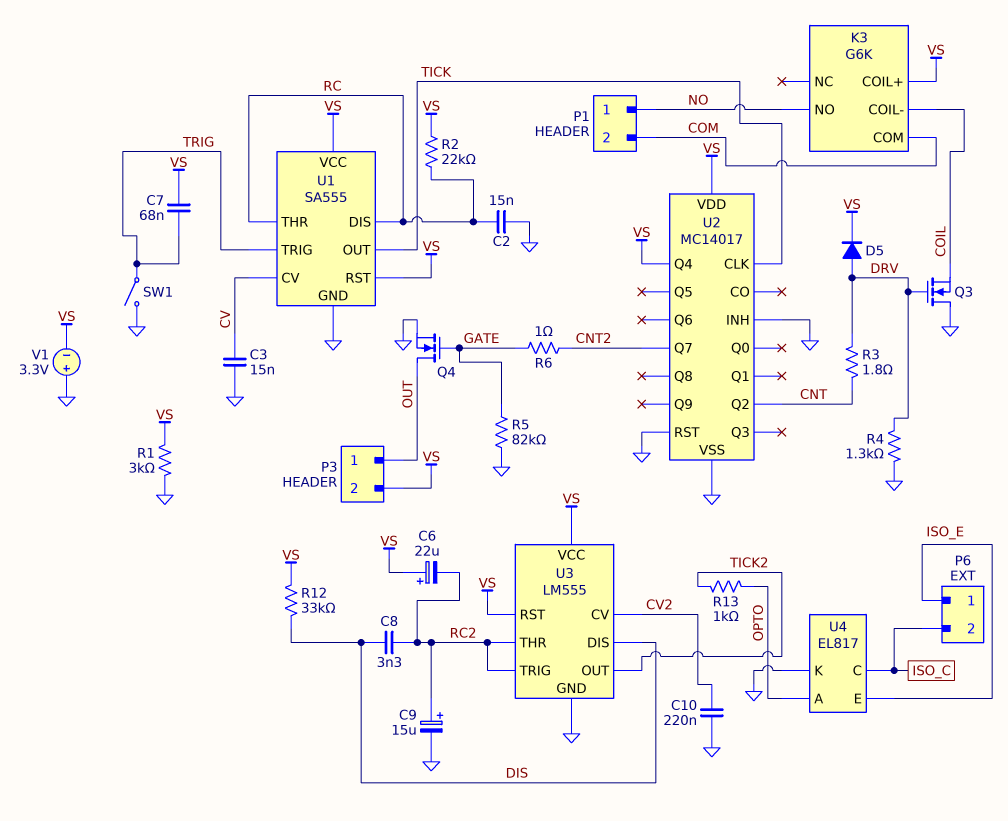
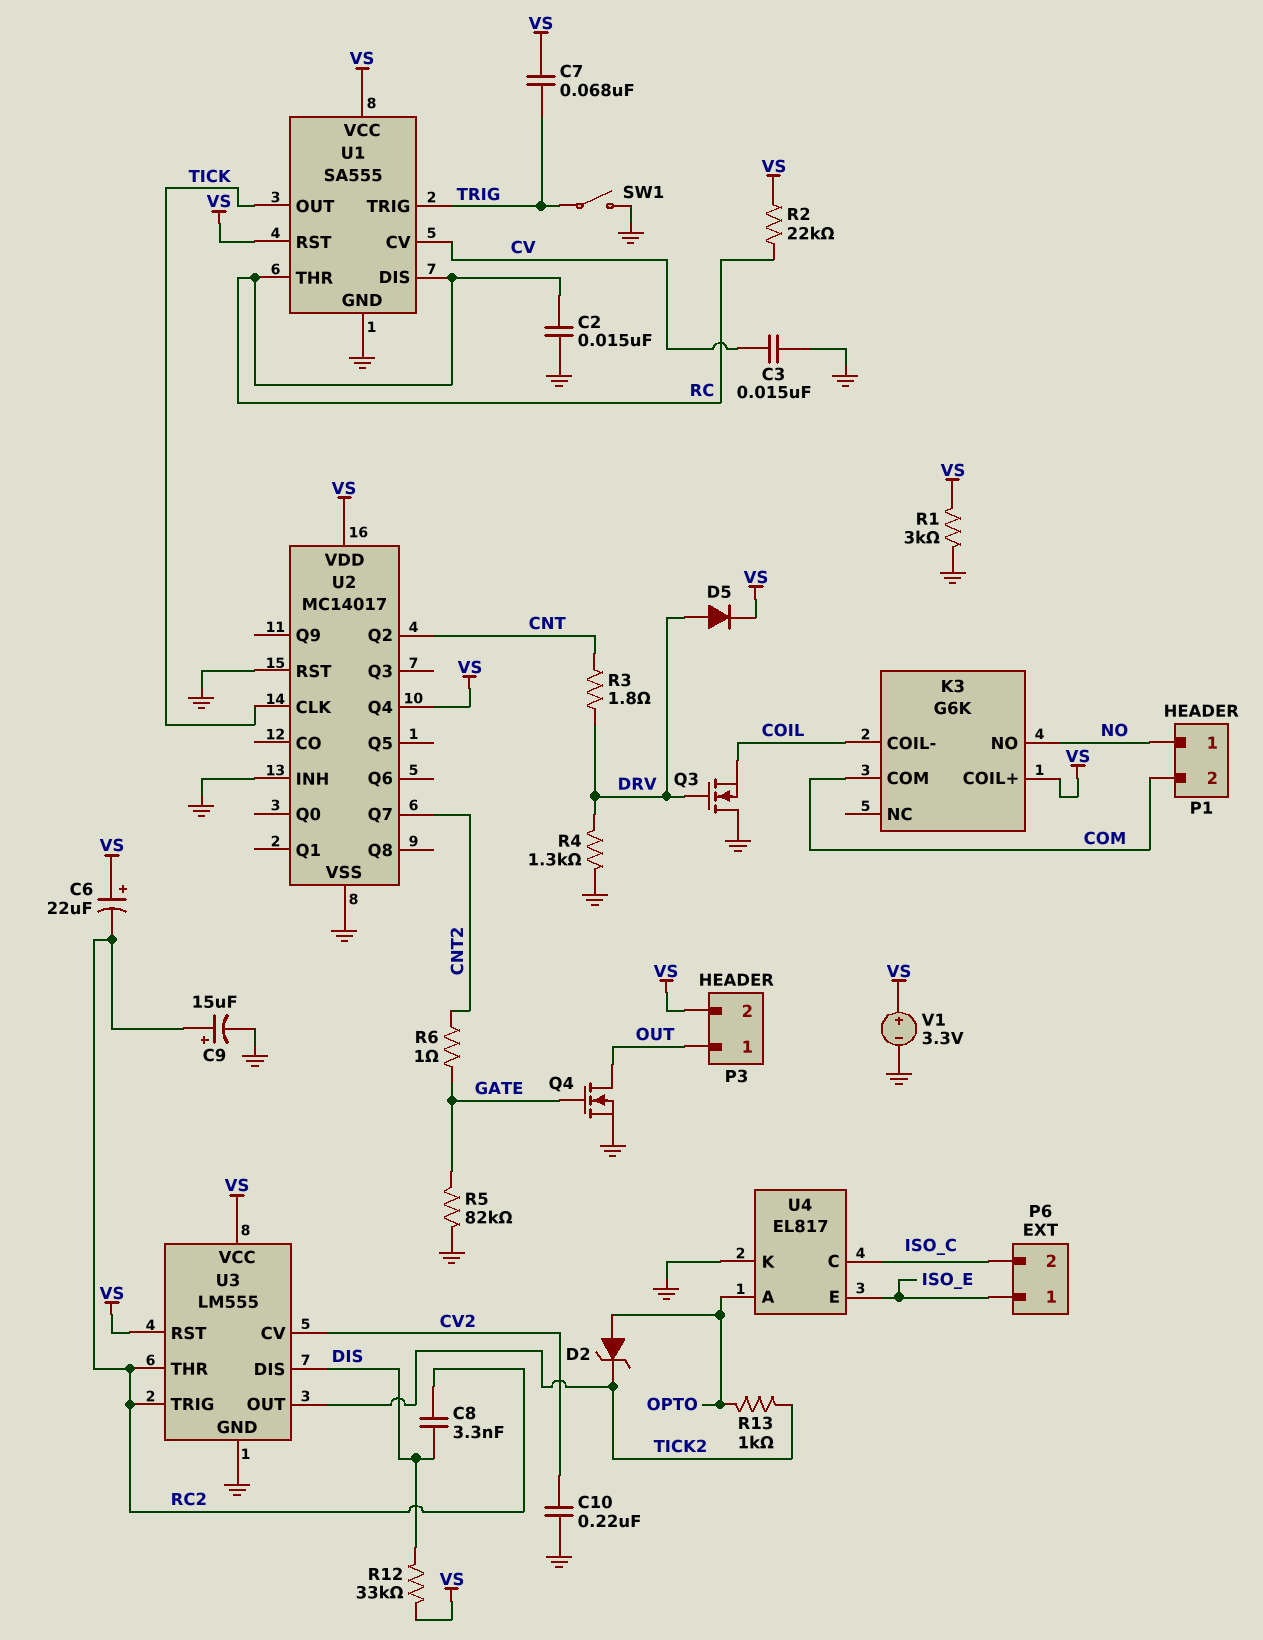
D2: none -> zener (A OPTO, K TICK2)
V1: 3.3V (plus GND, minus VS) -> 3.3V (plus VS, minus GND)

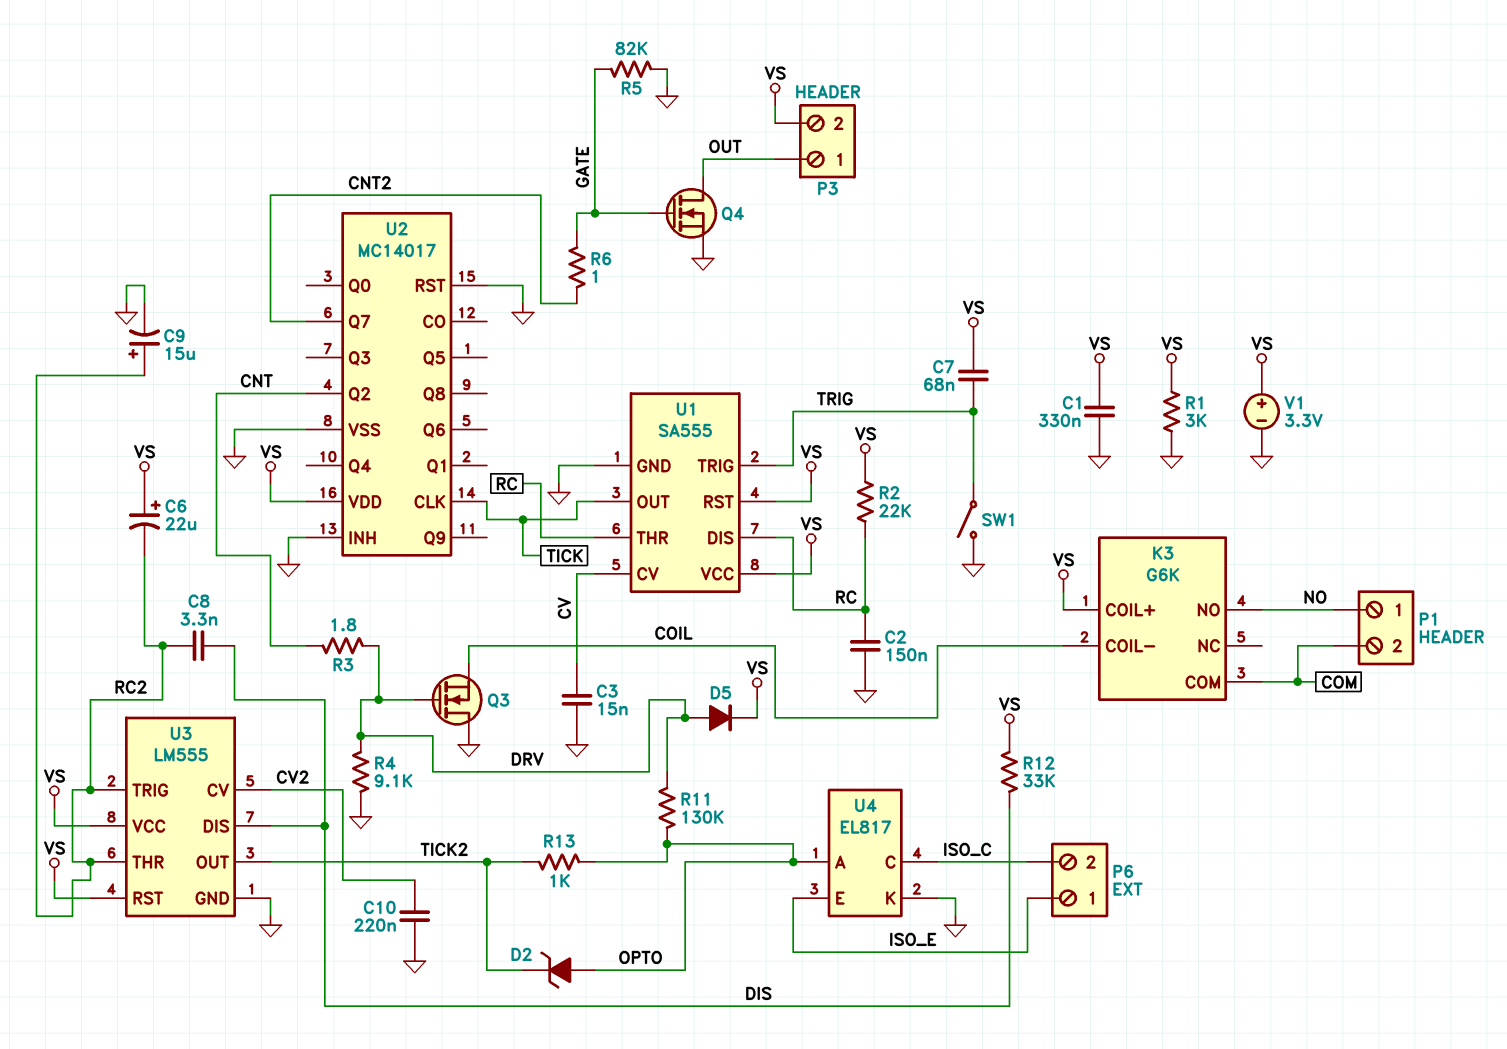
C1: none -> 330nF (GND, VS)
C2: 15nF (GND, RC) -> 150nF (GND, RC)
R4: 1.3k (DRV, GND) -> 9.1k (DRV, GND)
R11: none -> 130k (DRV, OPTO)
U2 pin Q4: VS -> none

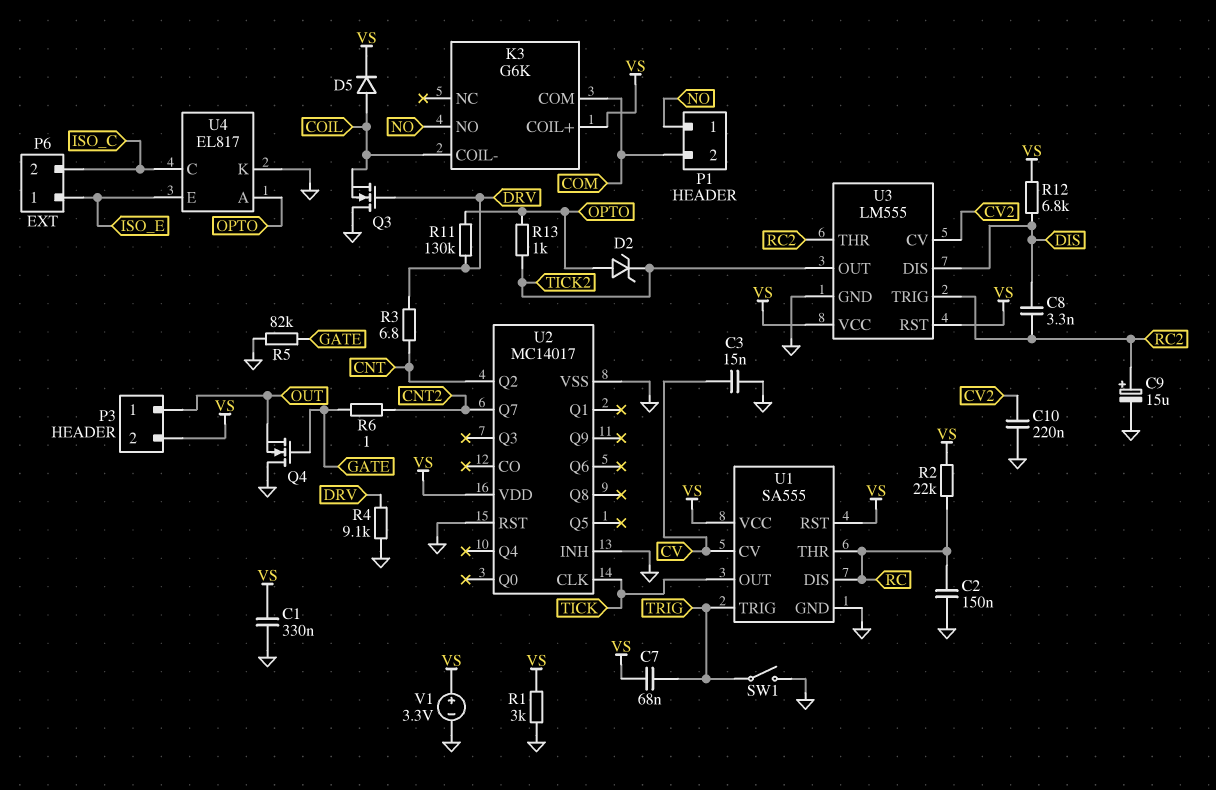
C6: 22uF (plus VS, minus RC2) -> none
D5: diode (A DRV, K VS) -> diode (A COIL, K VS)
Q4: NMOS (G GATE, D OUT, S GND) -> NMOS (G GATE, D GND, S OUT)
R3: 1.8 (CNT, DRV) -> 6.8 (CNT, DRV)
R12: 33k (DIS, VS) -> 6.8k (DIS, VS)

